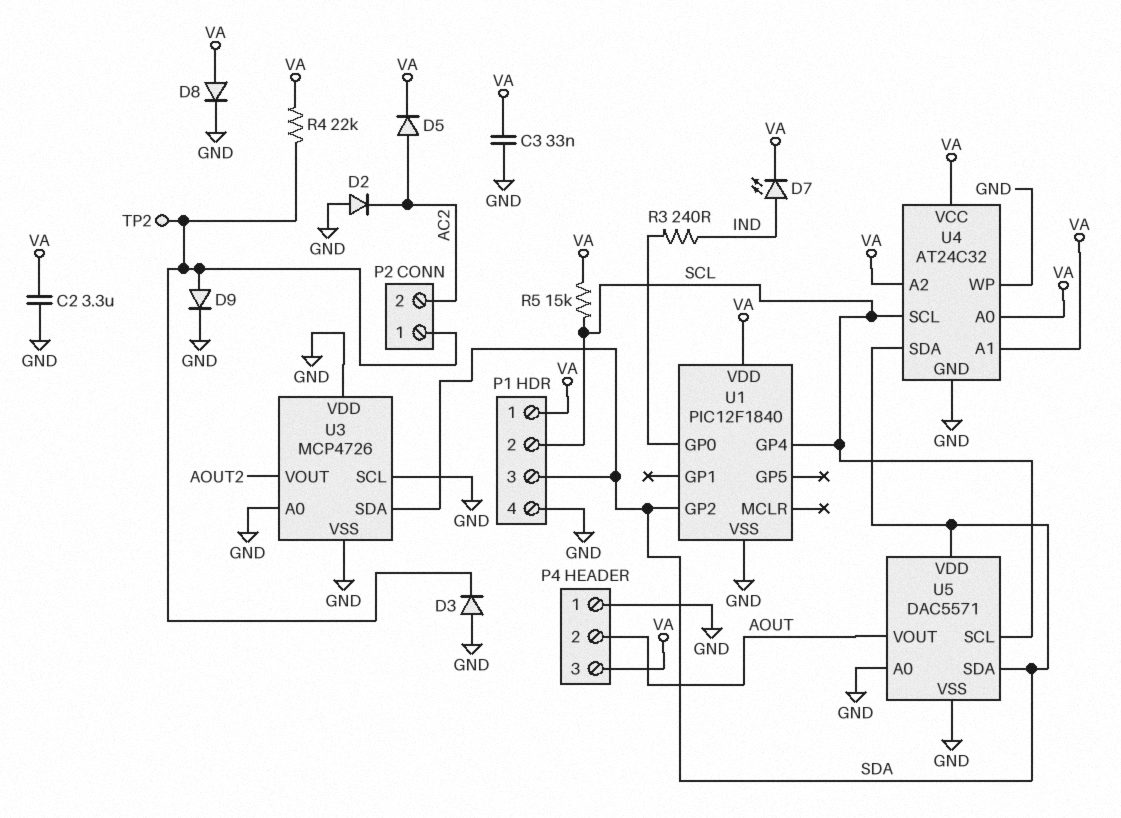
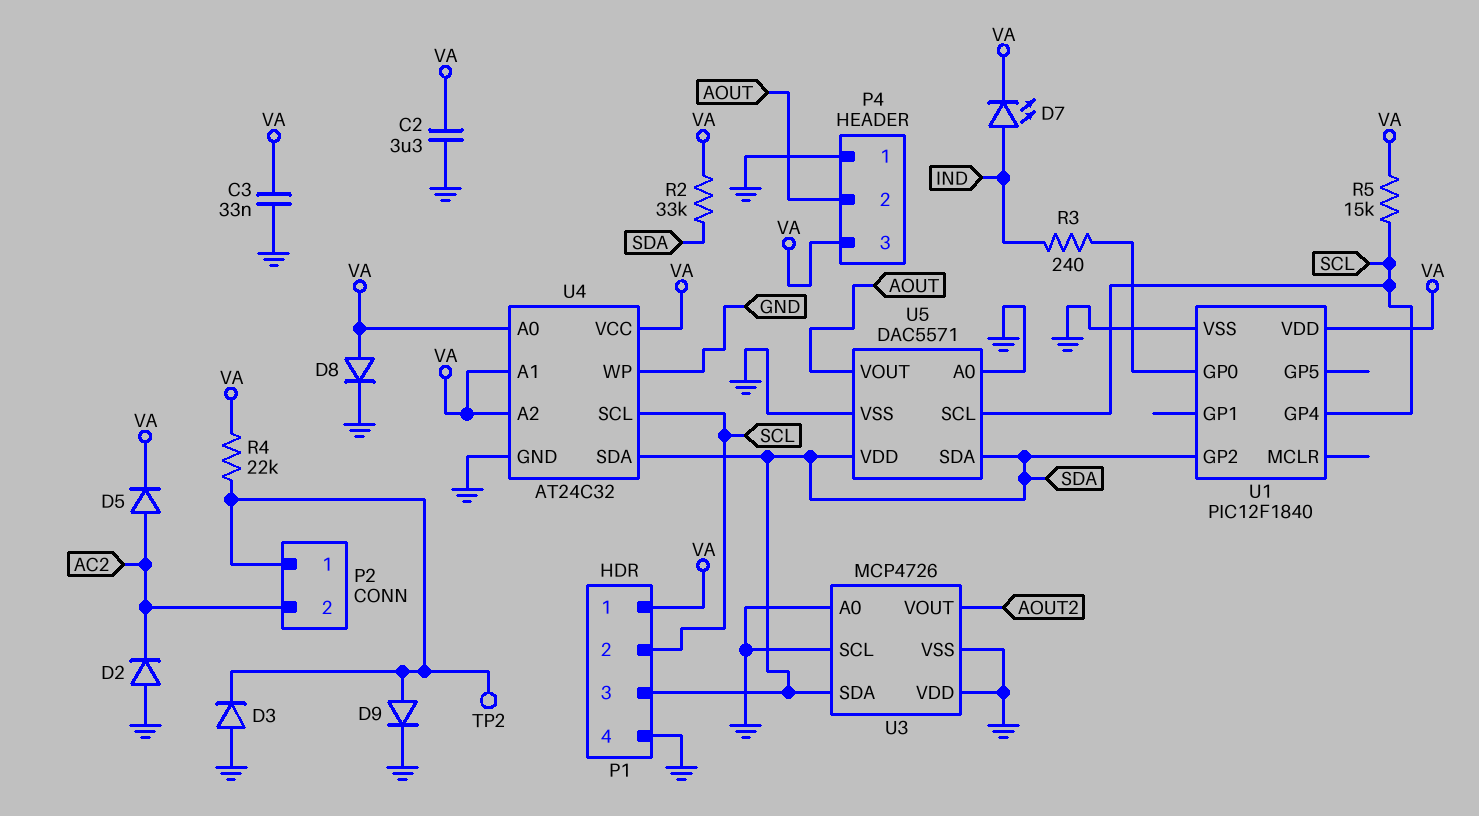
R2: none -> 33k (SDA, VA)

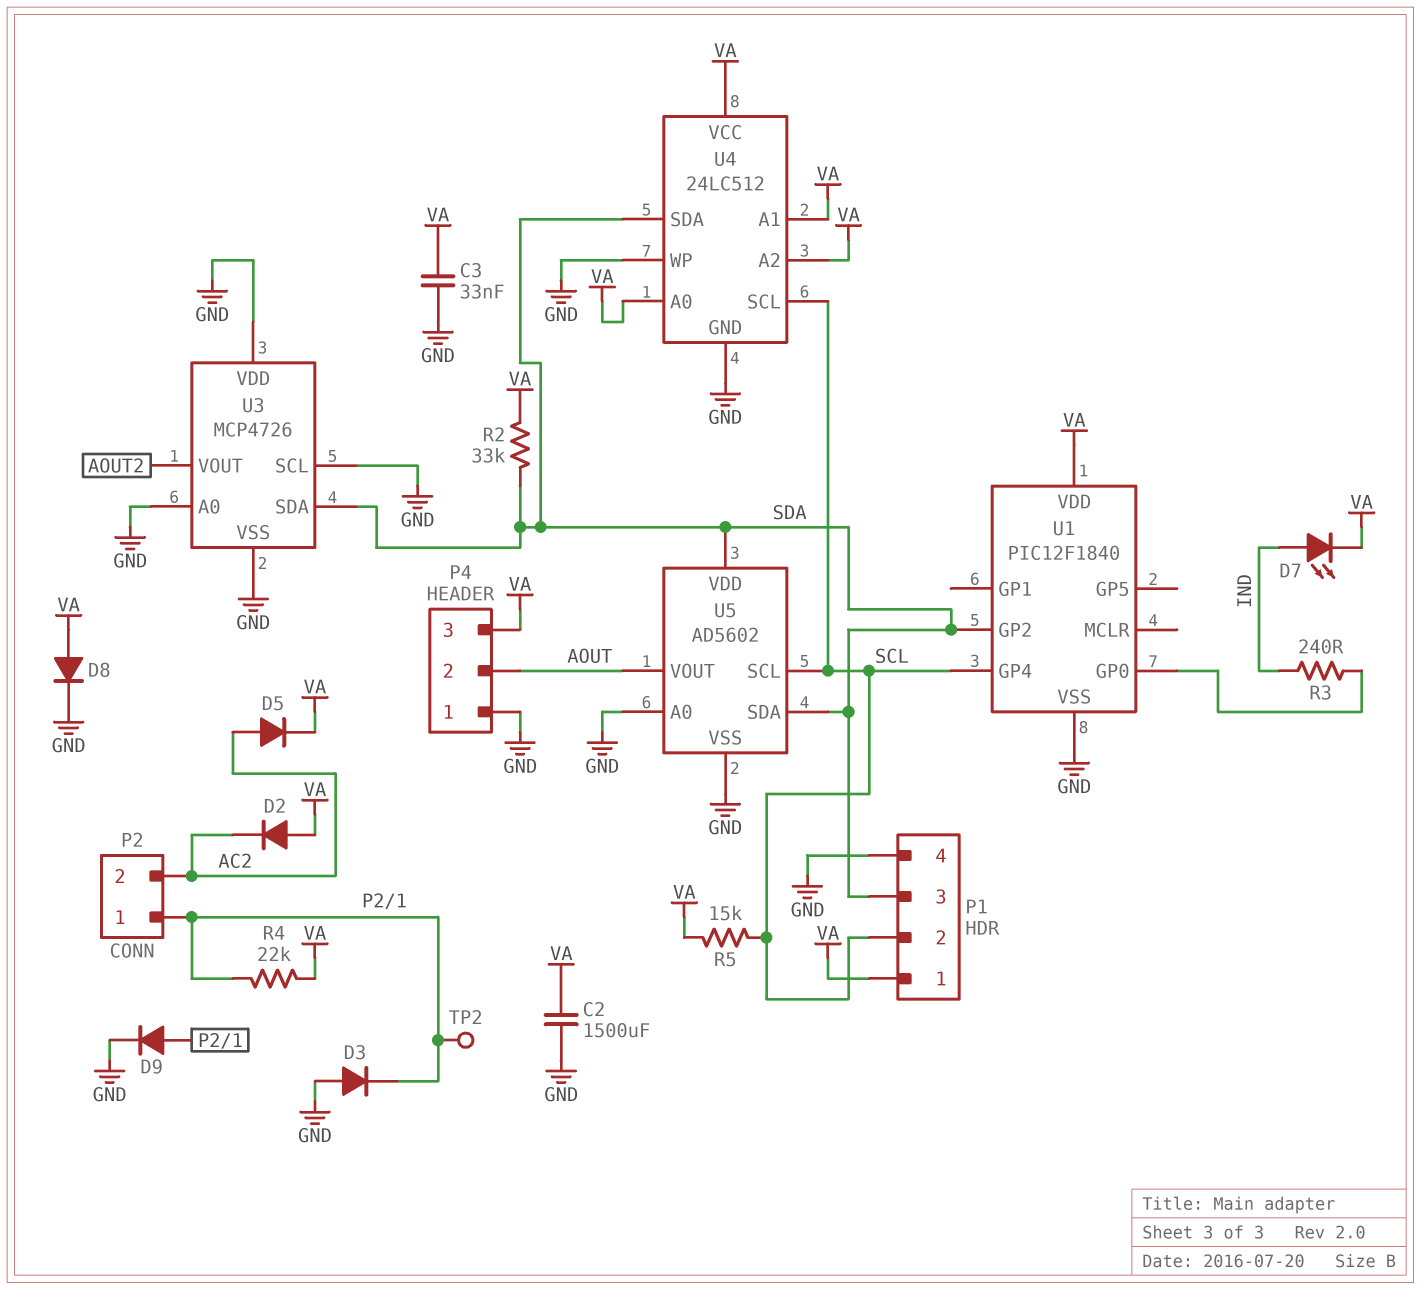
C2: 3.3uF (GND, VA) -> 1500uF (GND, VA)
D2: diode (A GND, K AC2) -> diode (A VA, K AC2)
U4: AT24C32 -> 24LC512
U5: DAC5571 -> AD5602

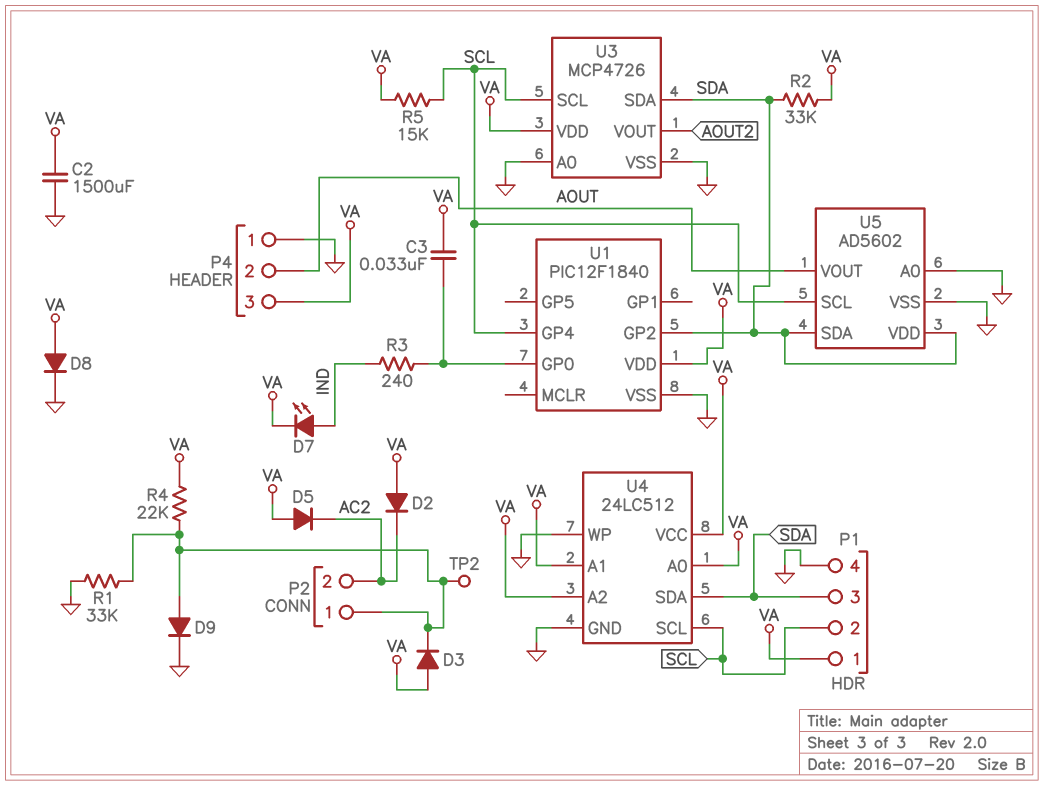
C3: 33nF (GND, VA) -> 33nF (U1/GP0, VA)
D3: diode (A GND, K P2/1) -> diode (A VA, K P2/1)
D5: diode (A AC2, K VA) -> diode (A VA, K AC2)
R1: none -> 33k (GND, P2/1)
U3 pin SCL: GND -> SCL
U3 pin VDD: GND -> VA

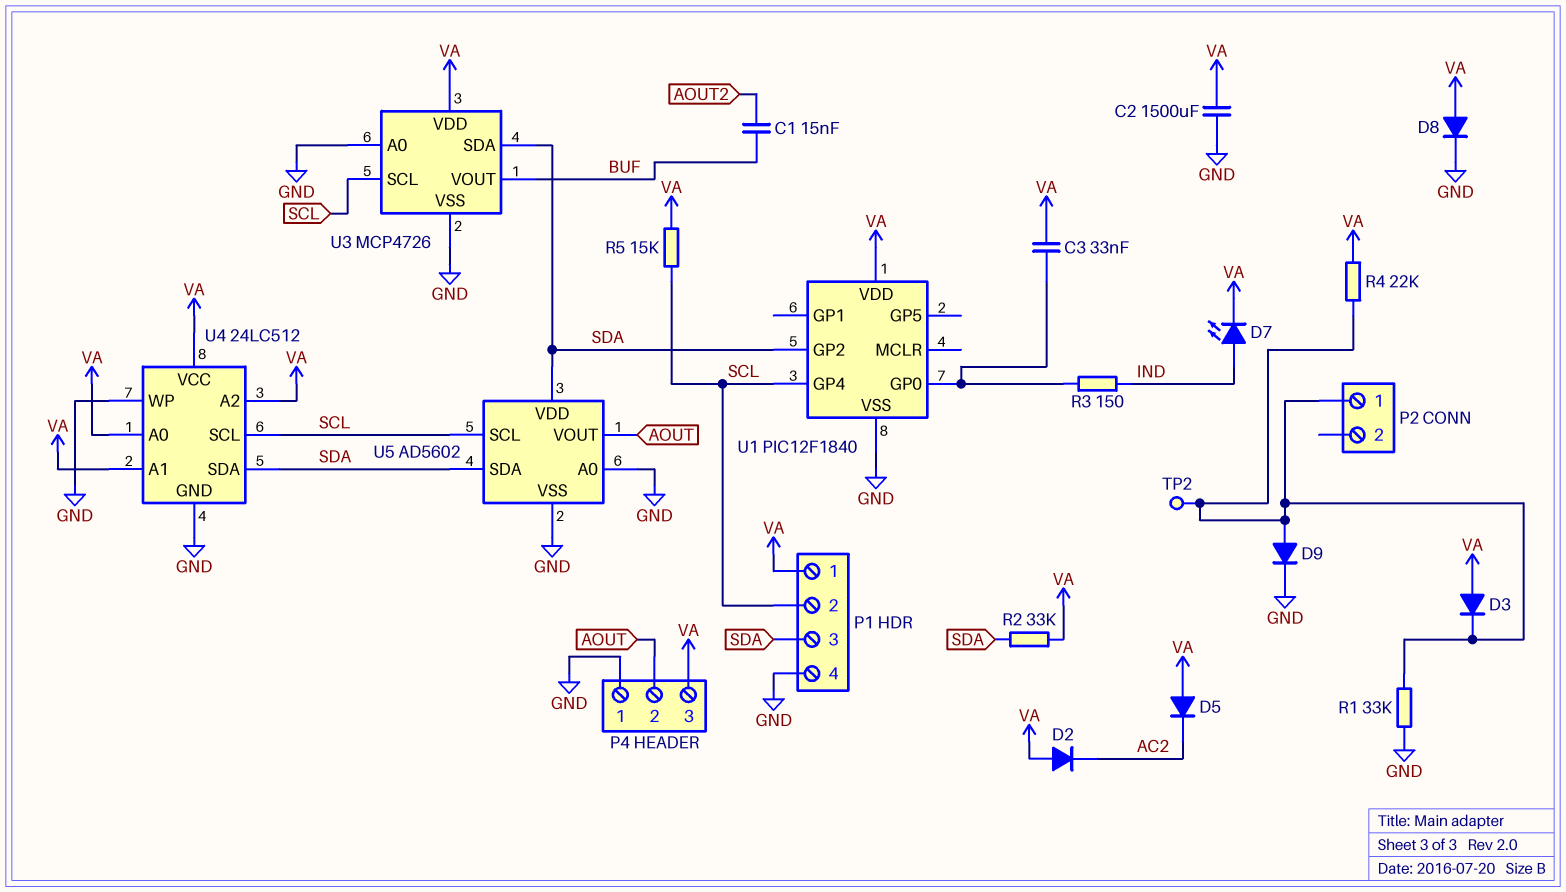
C1: none -> 15nF (AOUT2, BUF)
P2 pin 2: AC2 -> none
R3: 240 (IND, U1/GP0) -> 150 (IND, U1/GP0)
U3 pin VOUT: AOUT2 -> BUF

